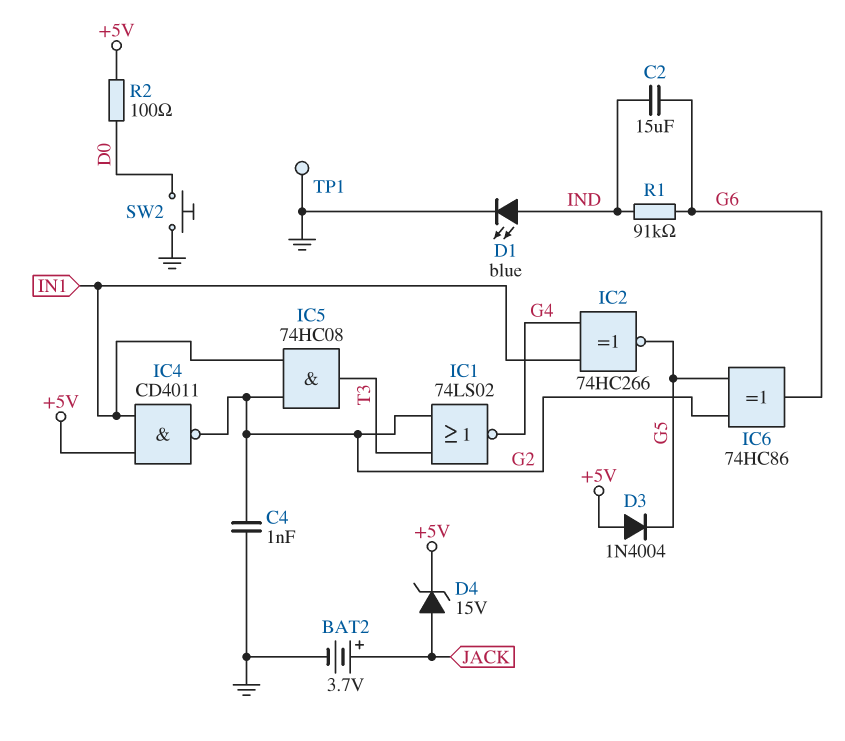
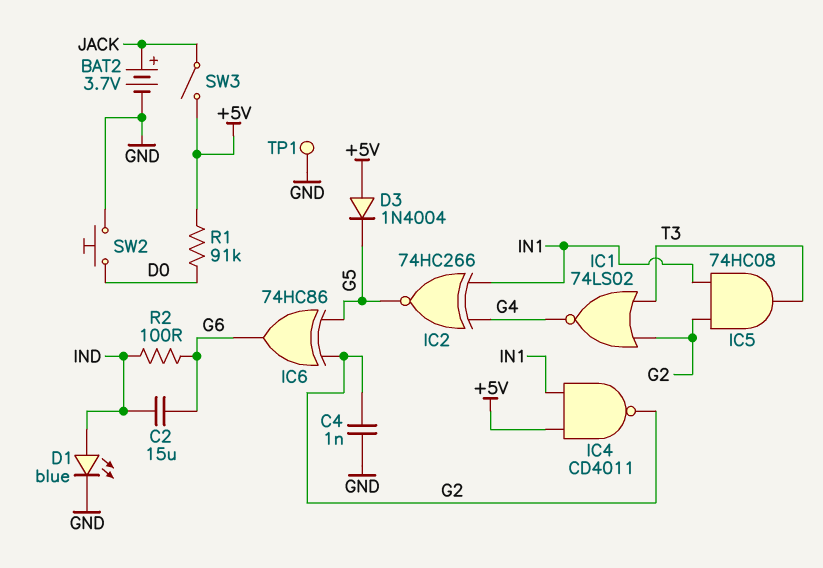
D4: zener 15V (A JACK, K +5V) -> none
R1: 91k (G6, IND) -> 91k (+5V, D0)
R2: 100 (+5V, D0) -> 100 (G6, IND)
SW3: none -> switch (+5V, JACK)

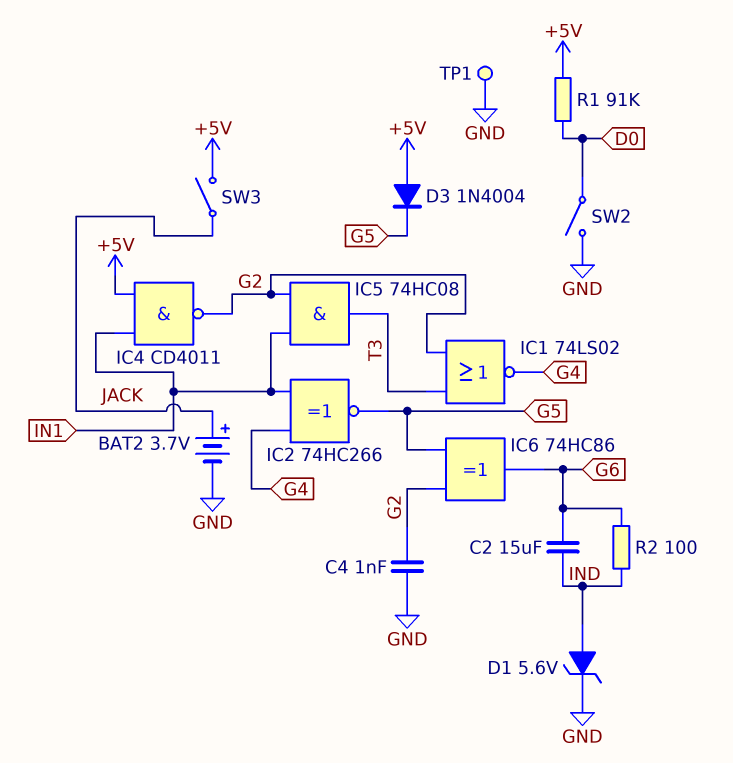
D1: LED blue (A IND, K GND) -> zener 5.6V (A IND, K GND)
SW2: button (D0, GND) -> switch (D0, GND)

